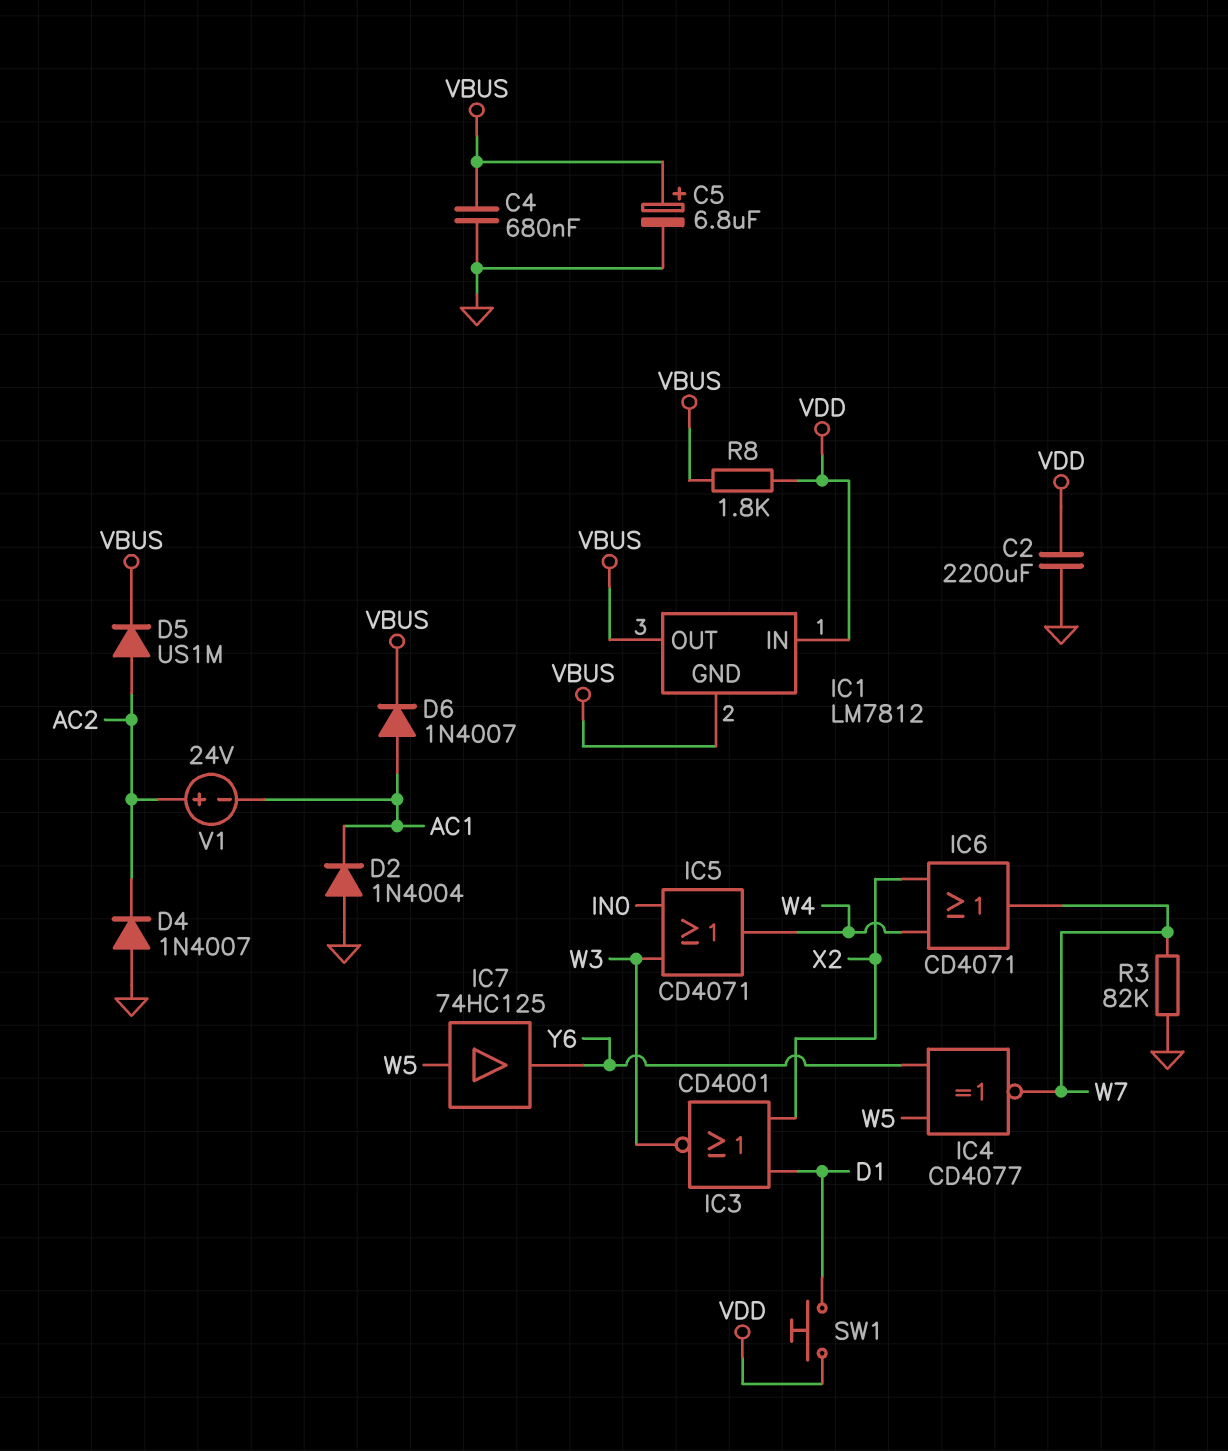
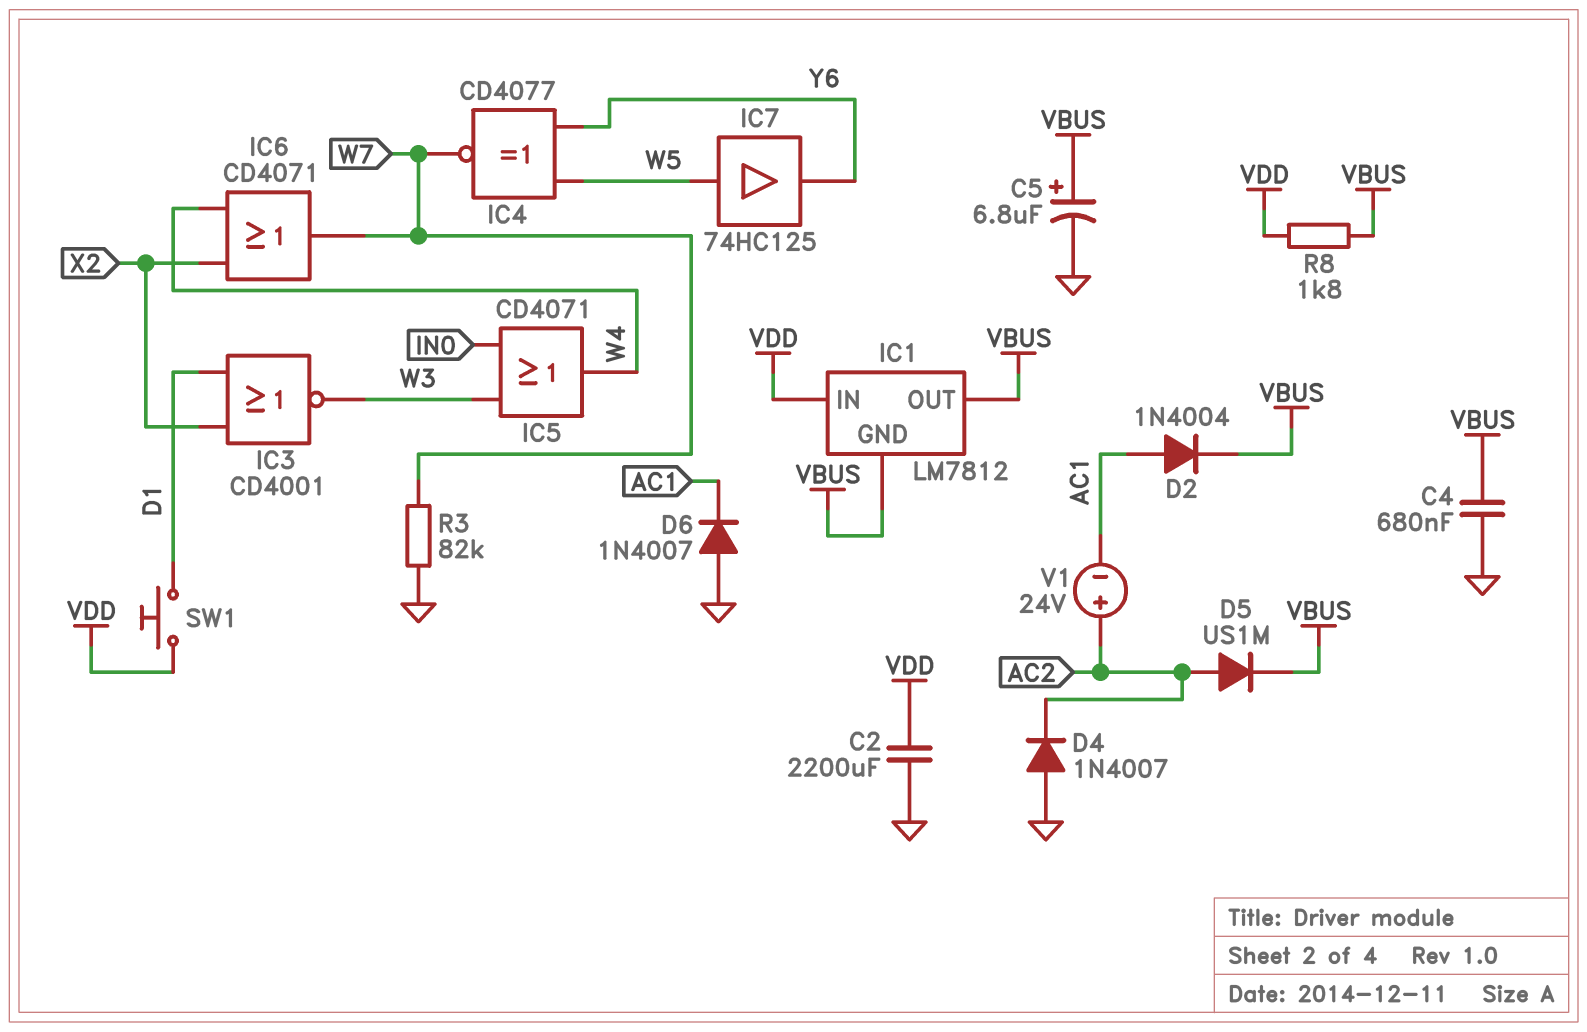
D2: diode 1N4004 (A GND, K AC1) -> diode 1N4004 (A AC1, K VBUS)
D6: diode 1N4007 (A AC1, K VBUS) -> diode 1N4007 (A GND, K AC1)

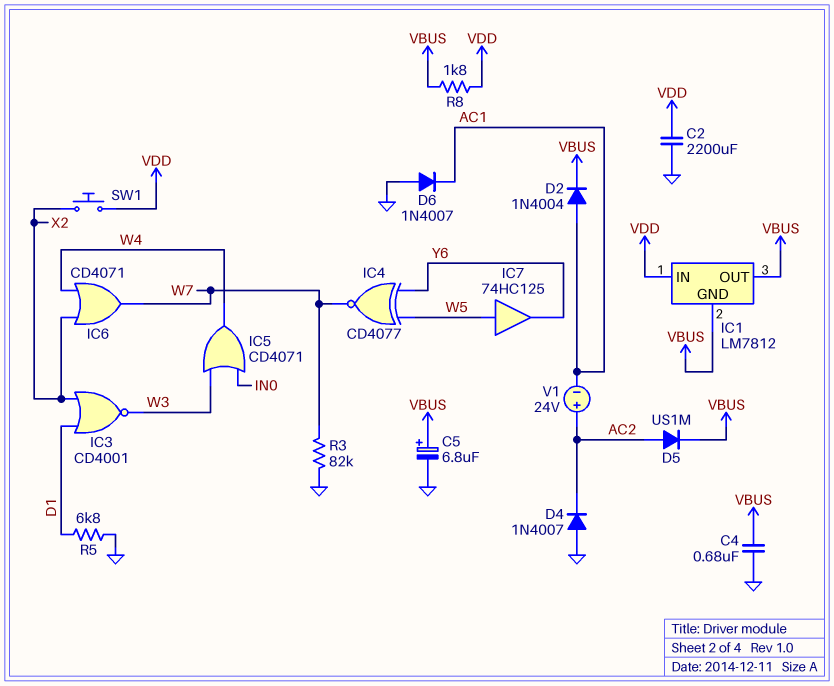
R5: none -> 6.8k (D1, GND)
SW1: button (D1, VDD) -> button (VDD, X2)

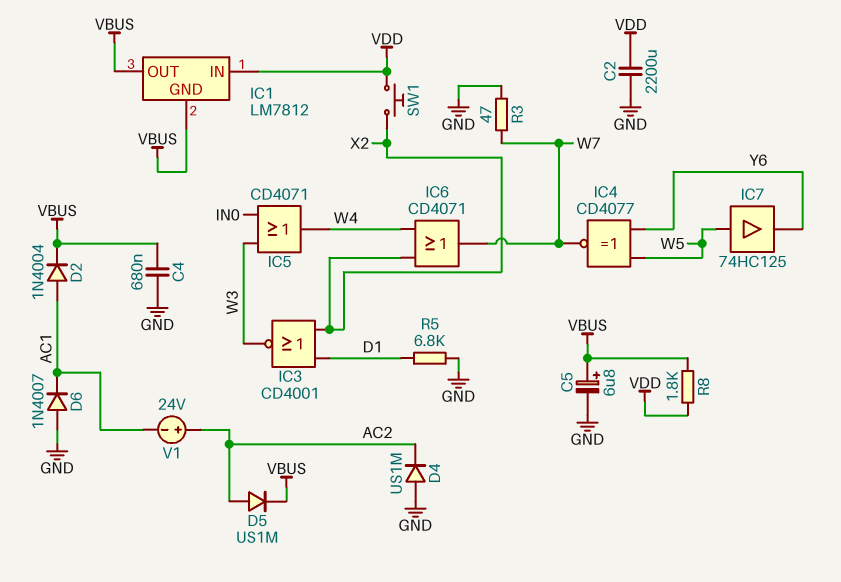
D4: diode 1N4007 (A GND, K AC2) -> diode US1M (A GND, K AC2)
R3: 82k (GND, W7) -> 47 (GND, W7)

